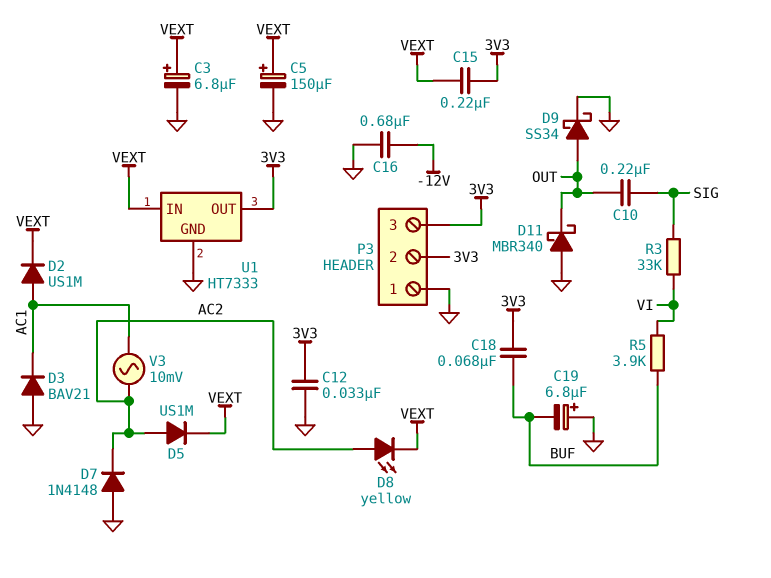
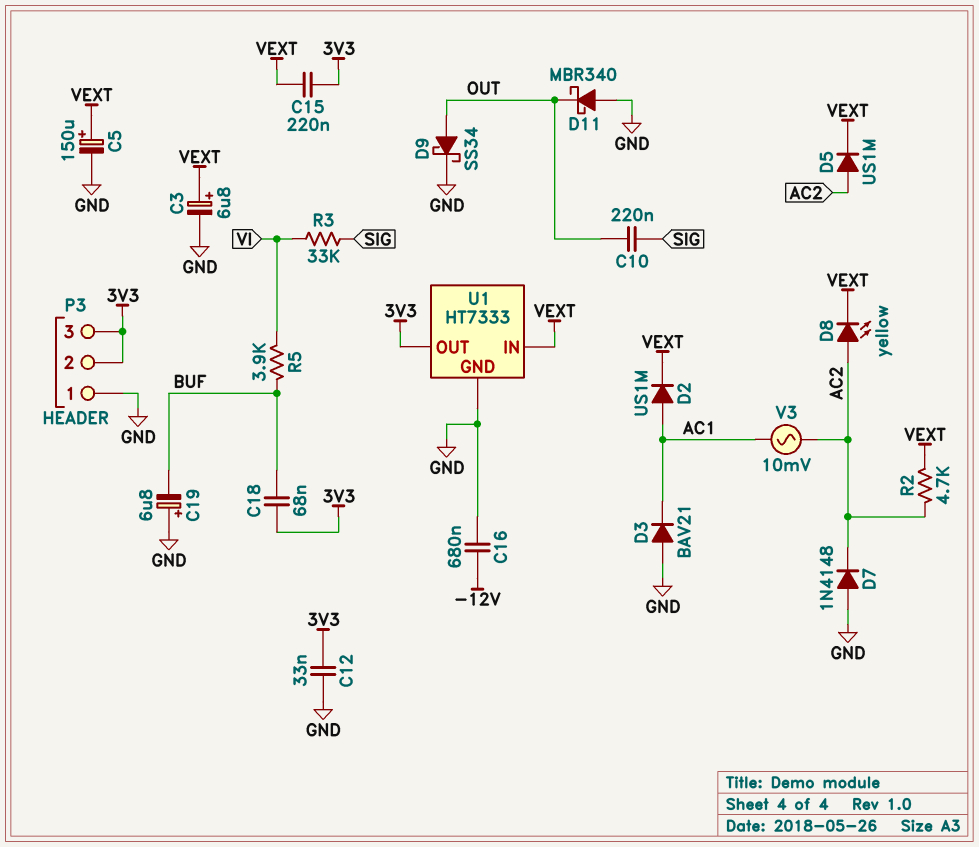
R2: none -> 4.7k (AC2, VEXT)

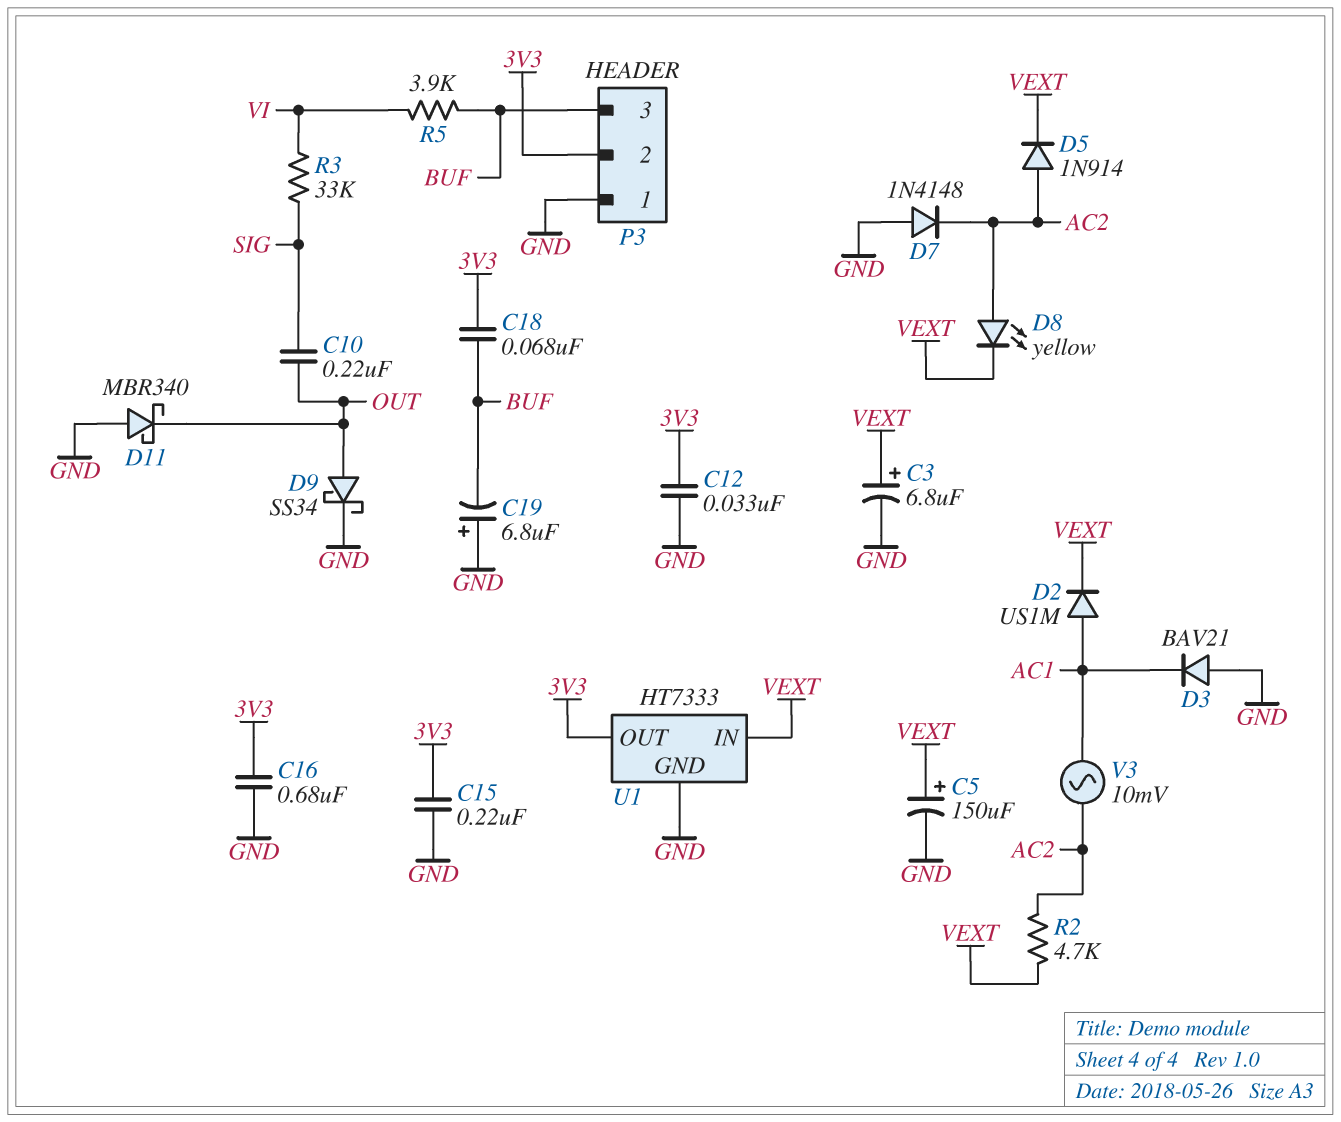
C15: 220nF (3V3, VEXT) -> 220nF (3V3, GND)
C16: 680nF (-12V, GND) -> 680nF (3V3, GND)
D5: diode US1M (A AC2, K VEXT) -> diode 1N914 (A AC2, K VEXT)
P3 pin 3: 3V3 -> BUF

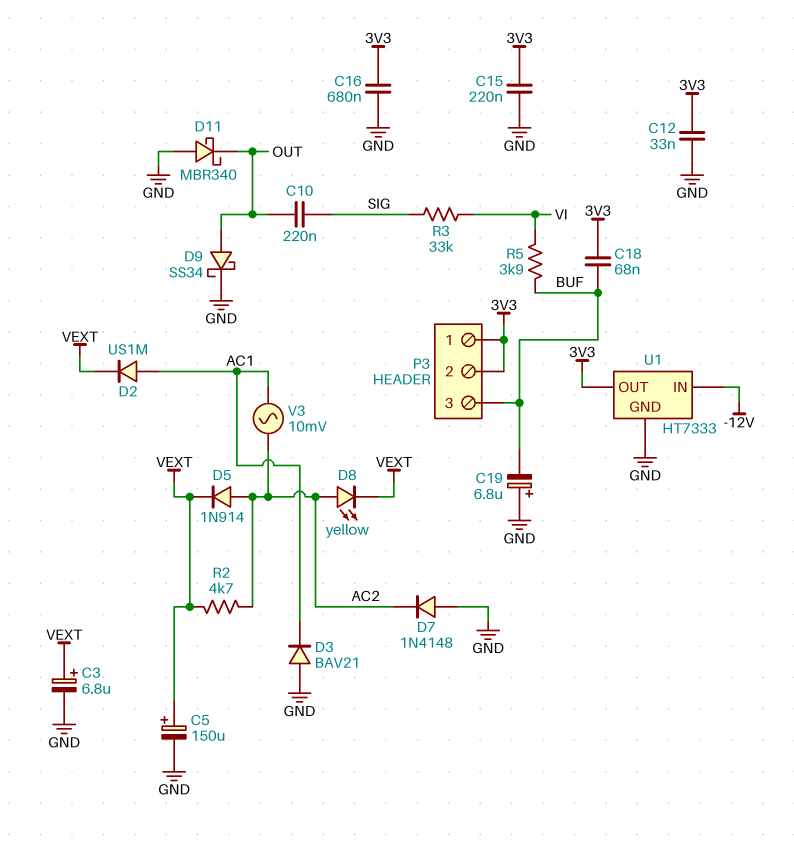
P3 pin 1: GND -> 3V3
U1 pin IN: VEXT -> -12V

